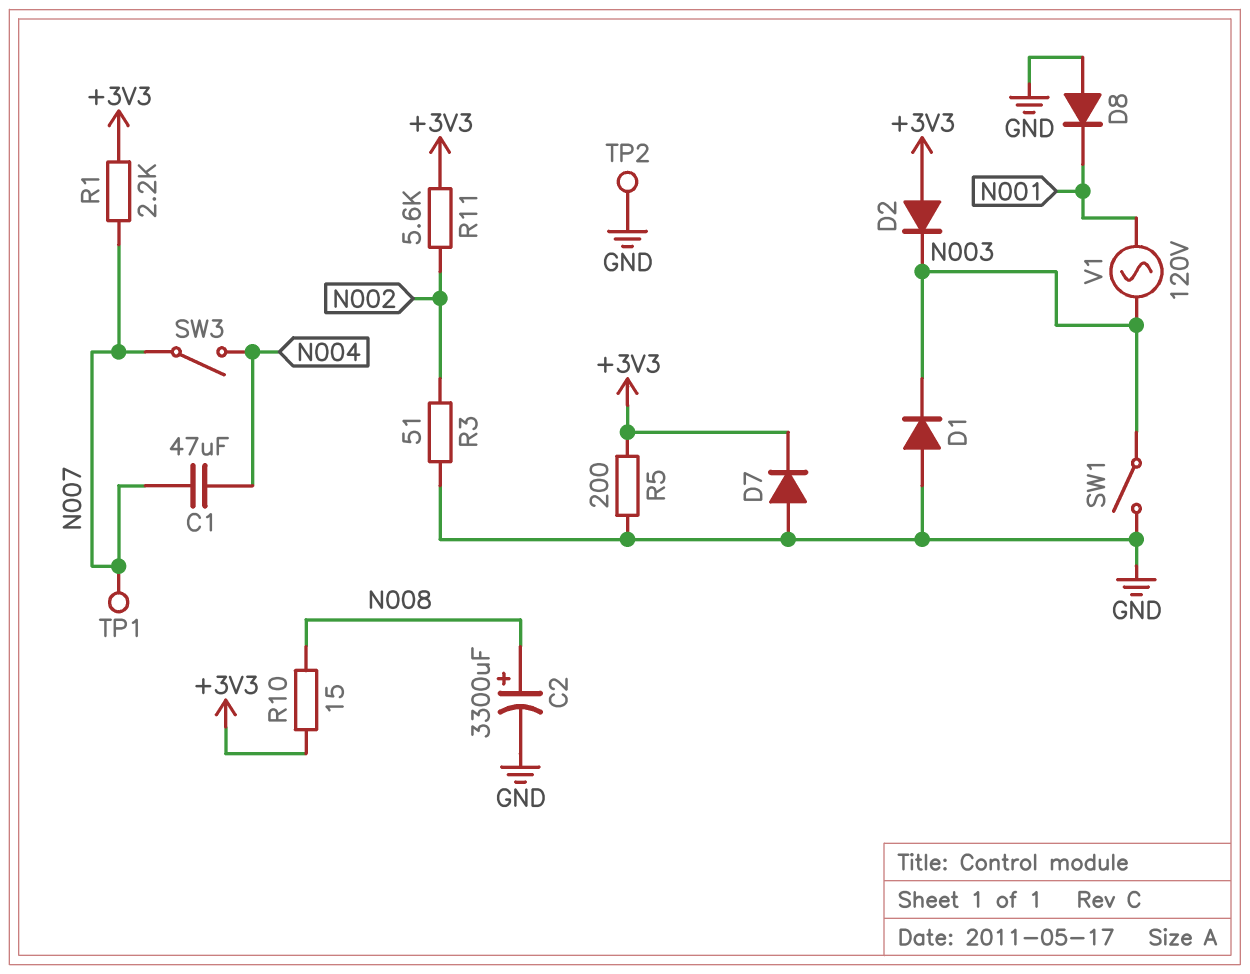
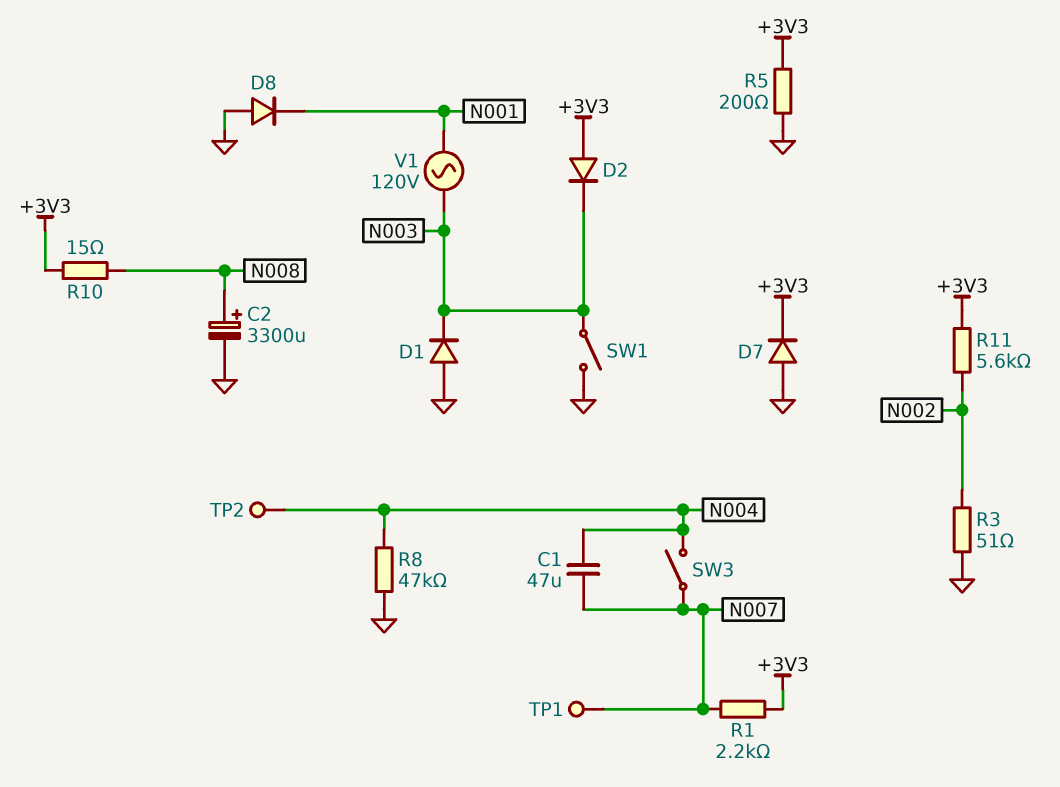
R8: none -> 47k (GND, N004)
TP2: test point (GND) -> test point (N004)

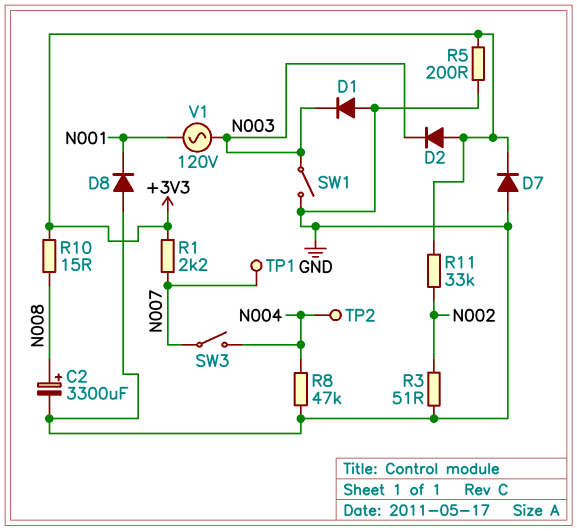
C1: 47uF (N004, N007) -> none
R11: 5.6k (+3V3, N002) -> 33k (+3V3, N002)

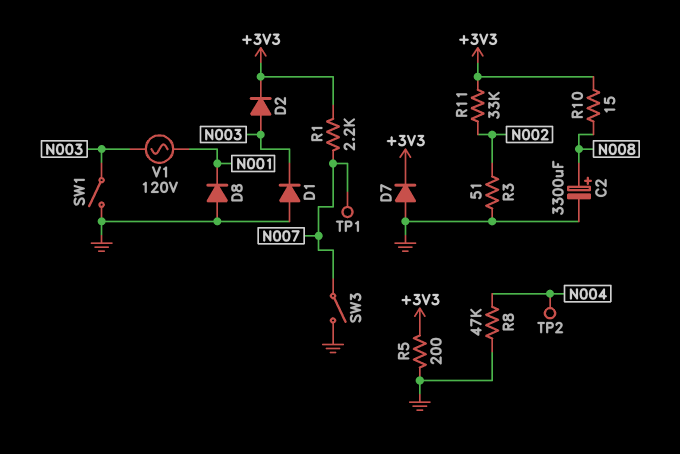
D2: diode (A +3V3, K N003) -> diode (A N003, K +3V3)
SW3: switch (N004, N007) -> switch (GND, N007)

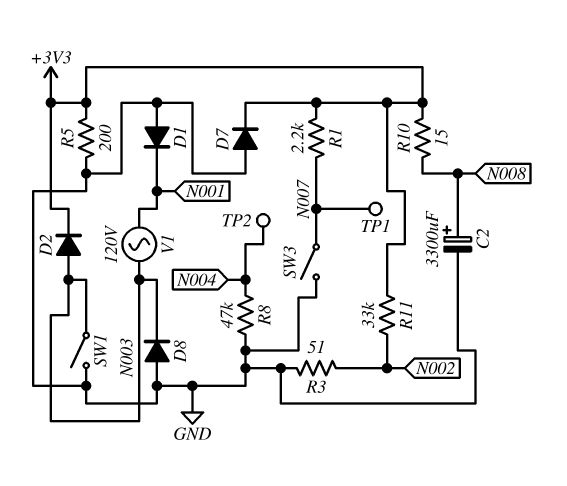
D1: diode (A GND, K N003) -> diode (A GND, K N001)
D8: diode (A GND, K N001) -> diode (A GND, K N003)

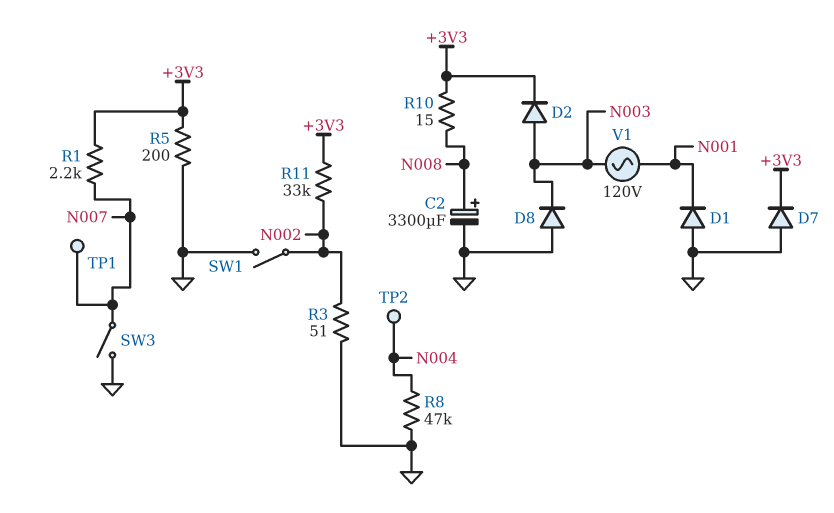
SW1: switch (GND, N003) -> switch (GND, N002)

